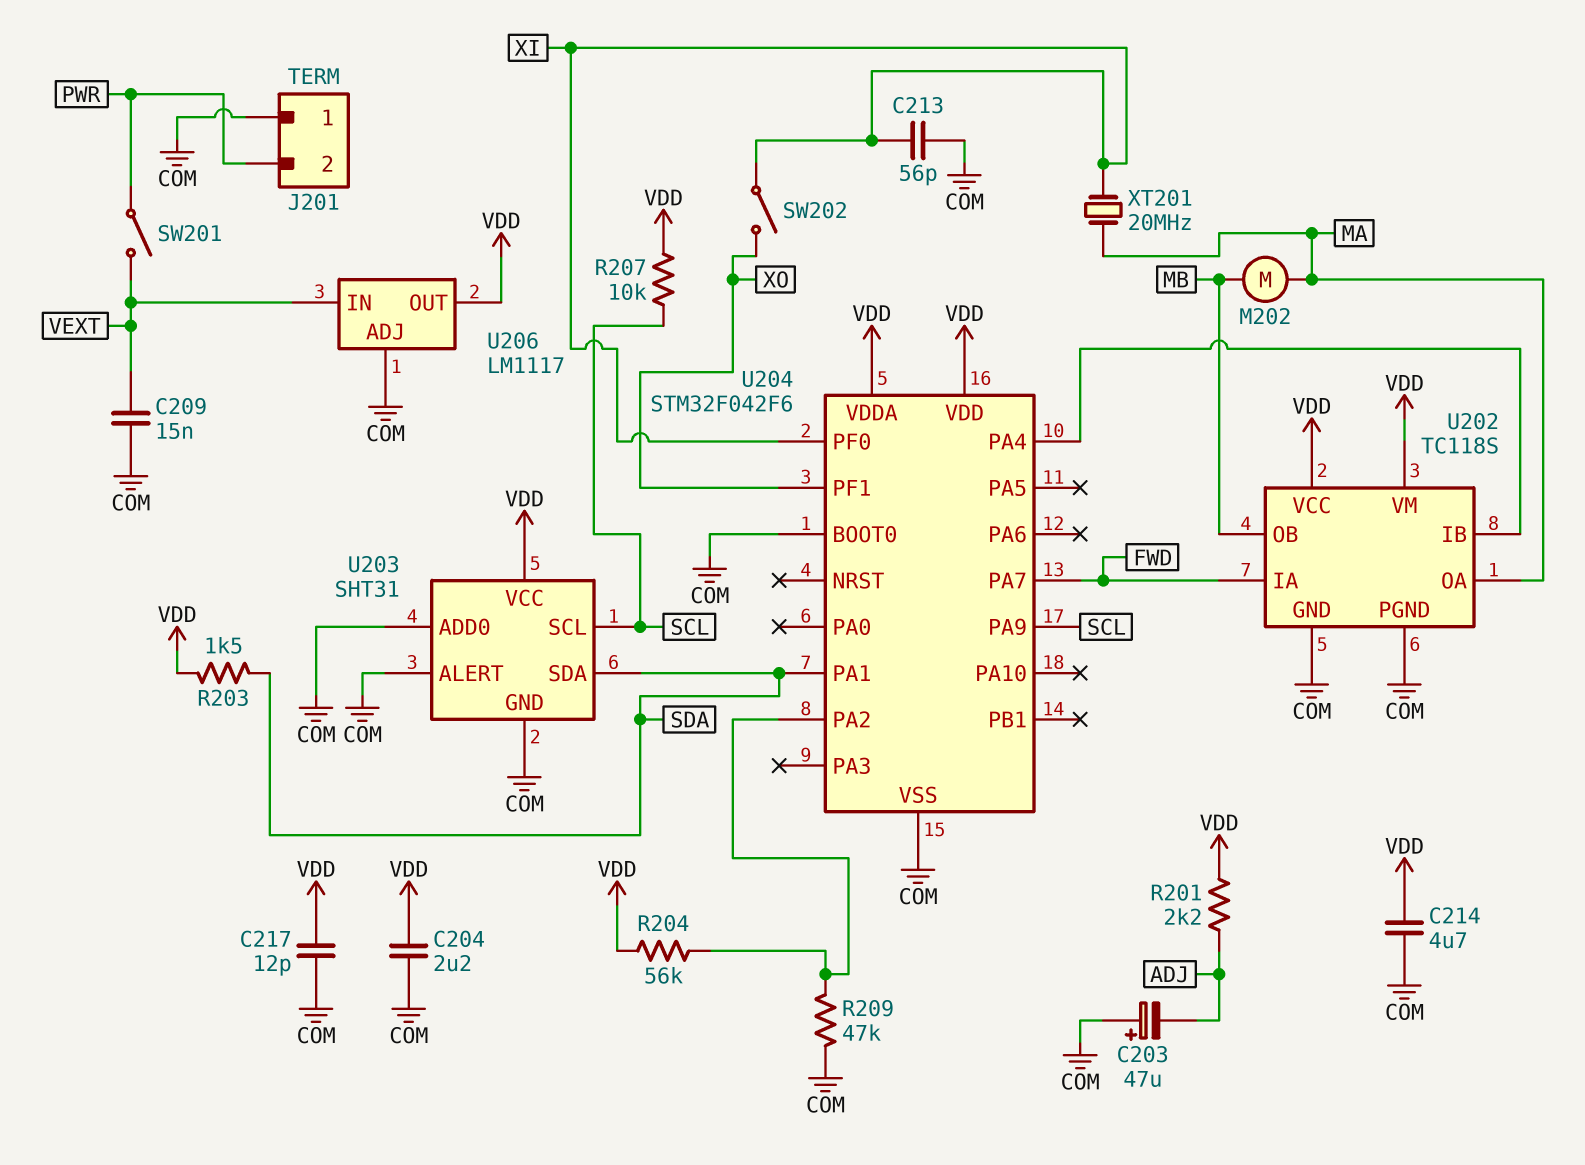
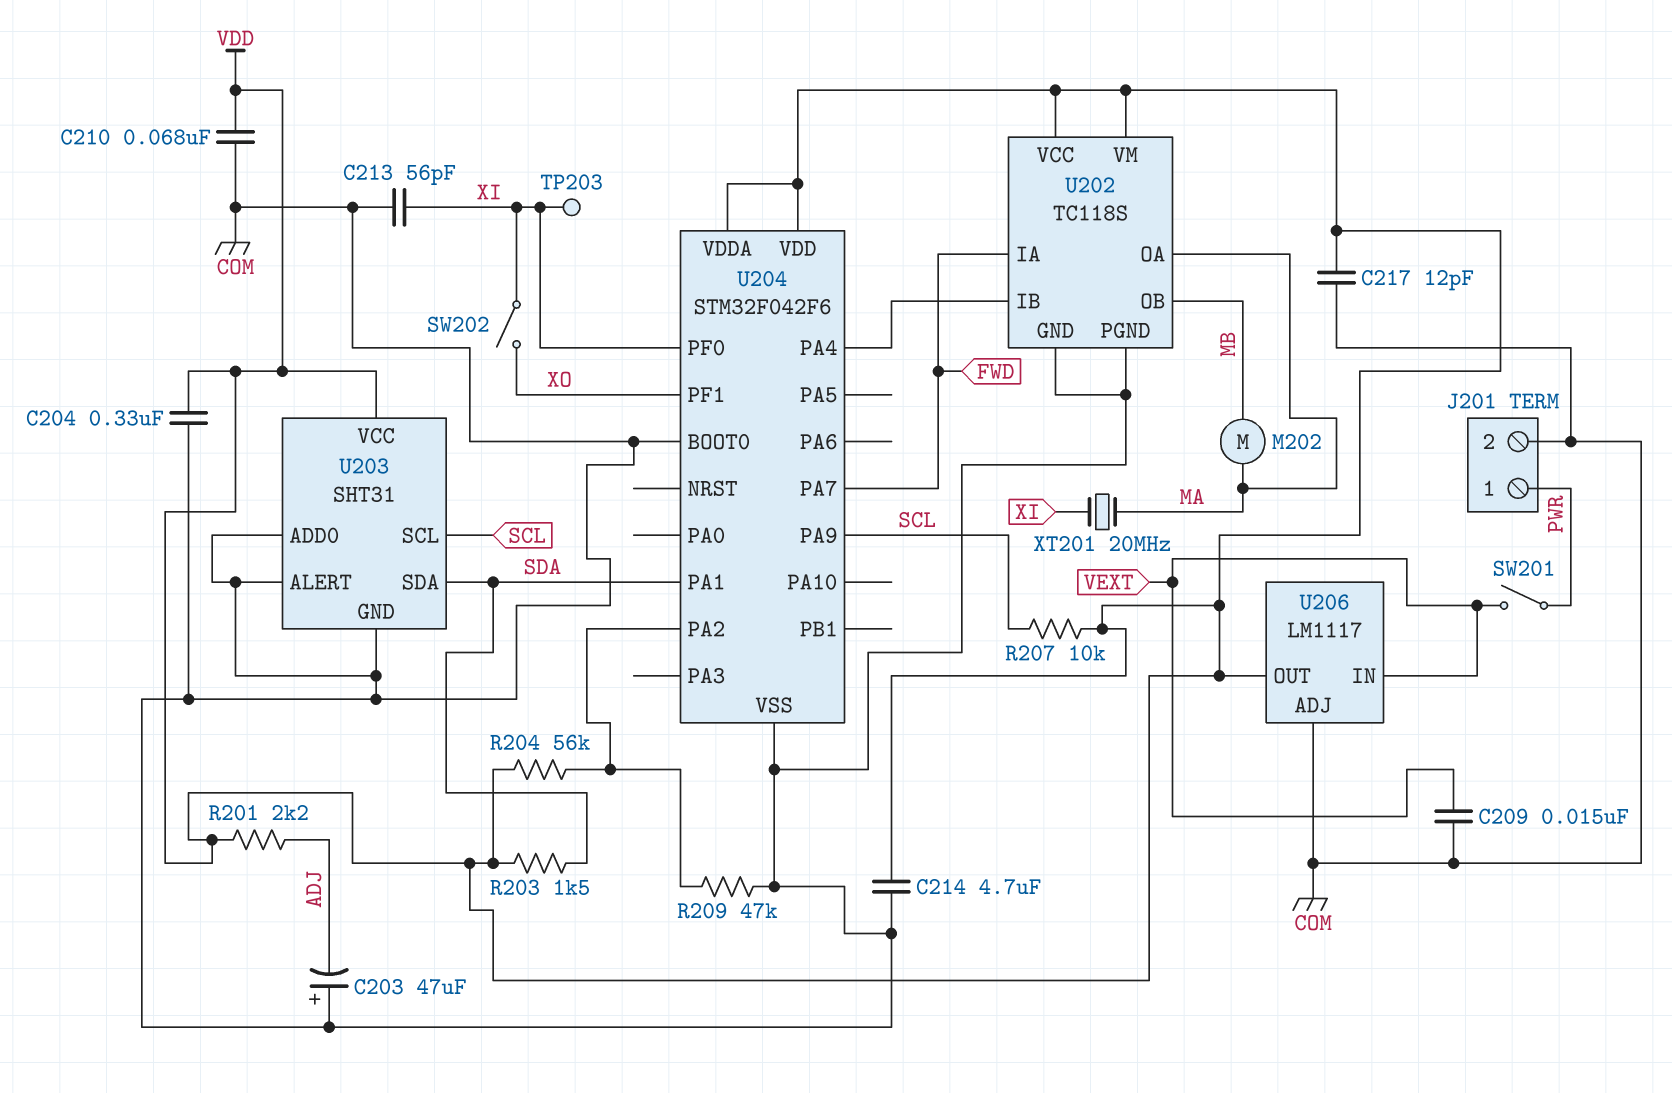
C204: 2.2uF (COM, VDD) -> 330nF (COM, VDD)
C210: none -> 68nF (COM, VDD)
J201 pin 1: COM -> PWR
J201 pin 2: PWR -> COM
TP203: none -> test point (XI)

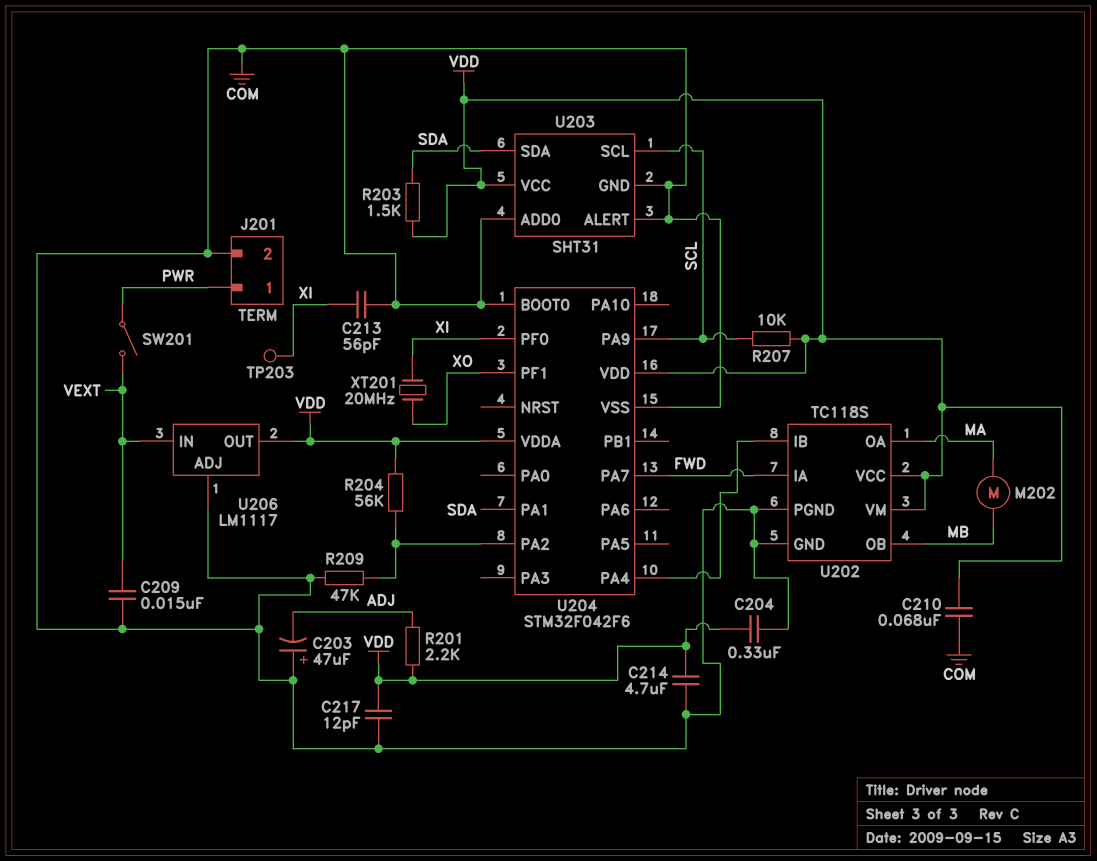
SW202: switch (XI, XO) -> none
XT201: 20MHz (MA, XI) -> 20MHz (XI, XO)

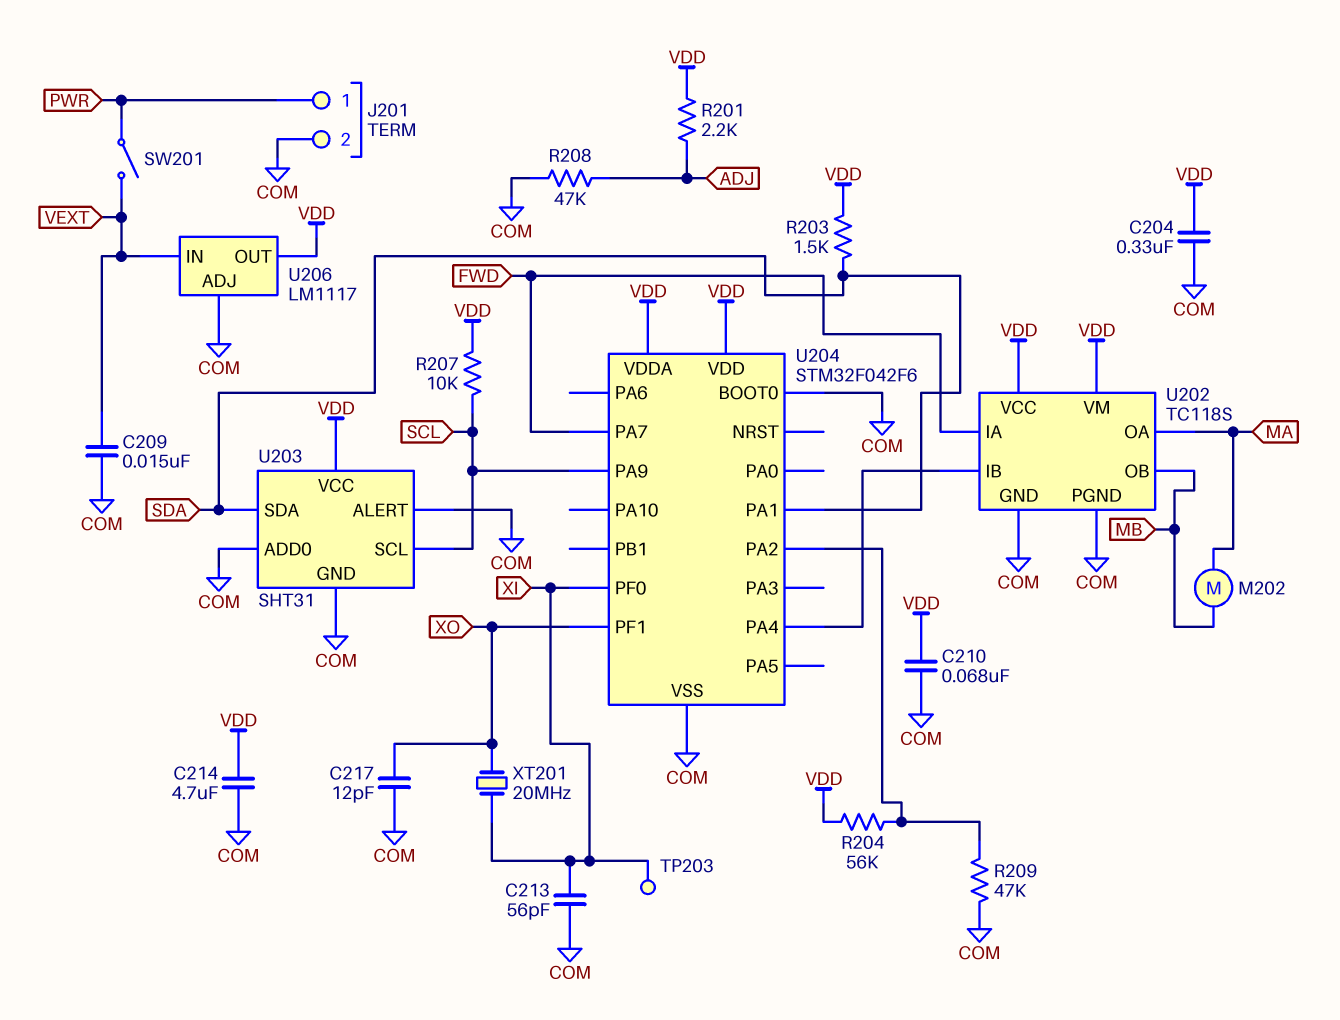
C203: 47uF (plus COM, minus ADJ) -> none
C217: 12pF (COM, VDD) -> 12pF (COM, XO)
R208: none -> 47k (ADJ, COM)

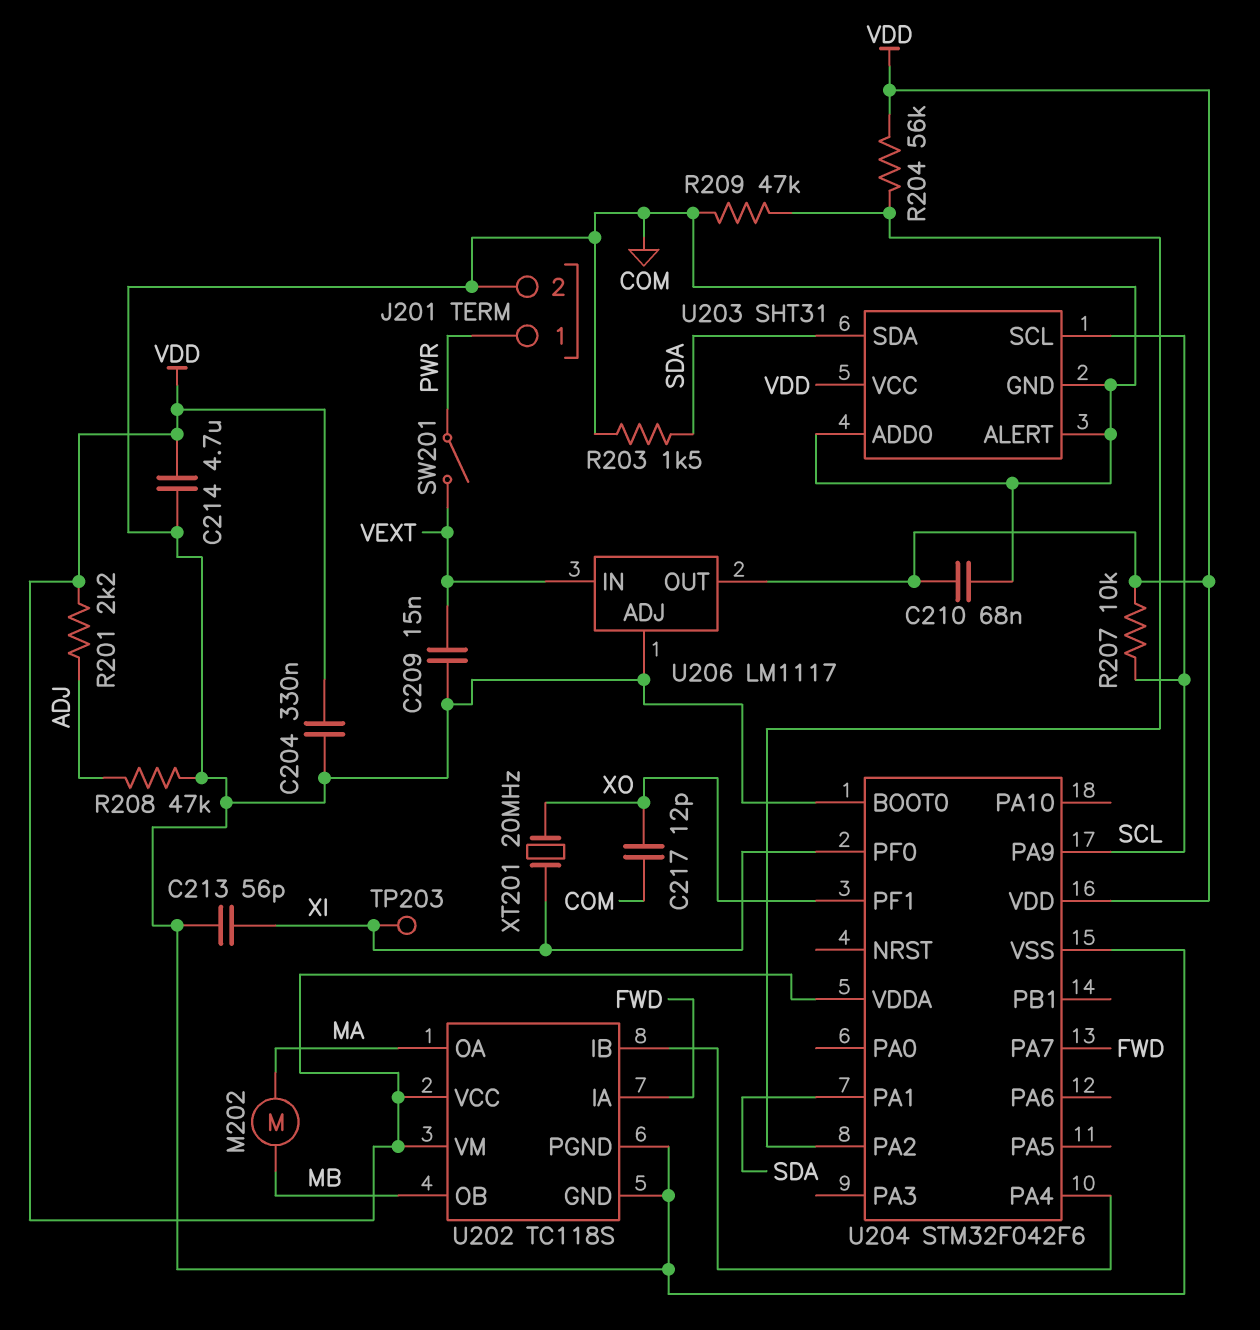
R203: 1.5k (SDA, VDD) -> 1.5k (COM, SDA)

